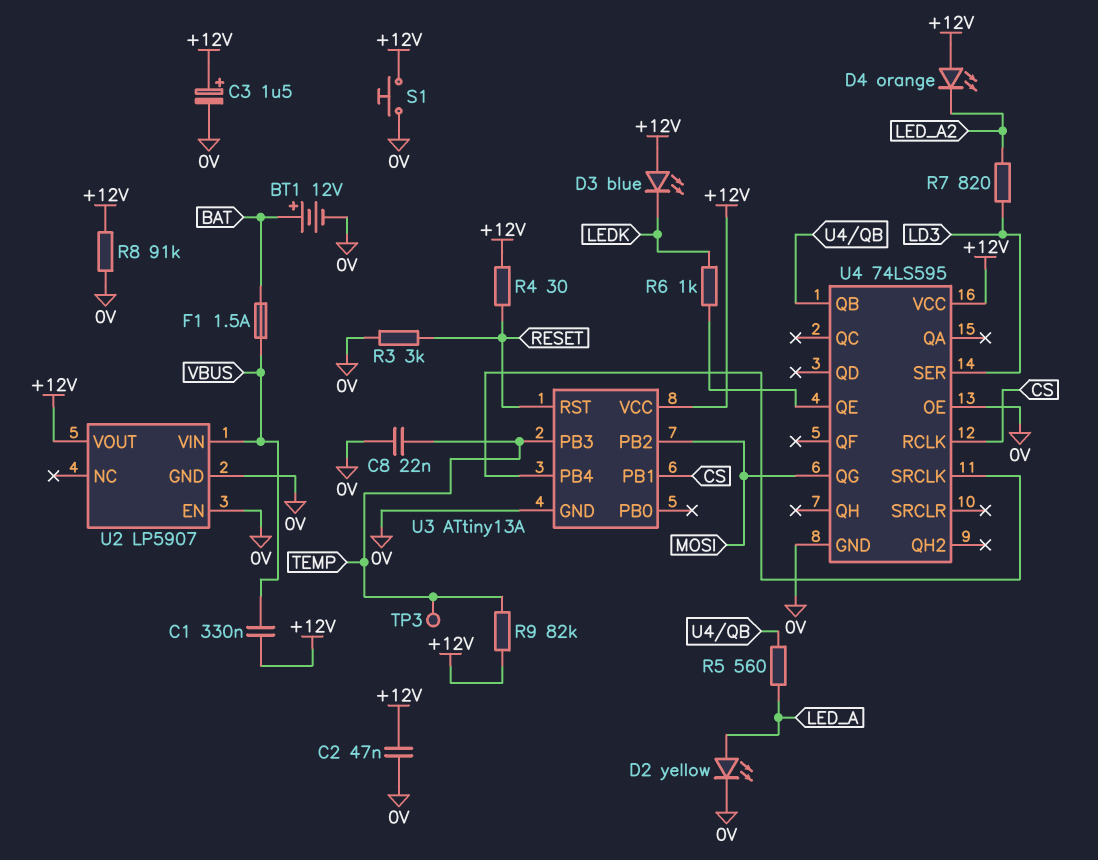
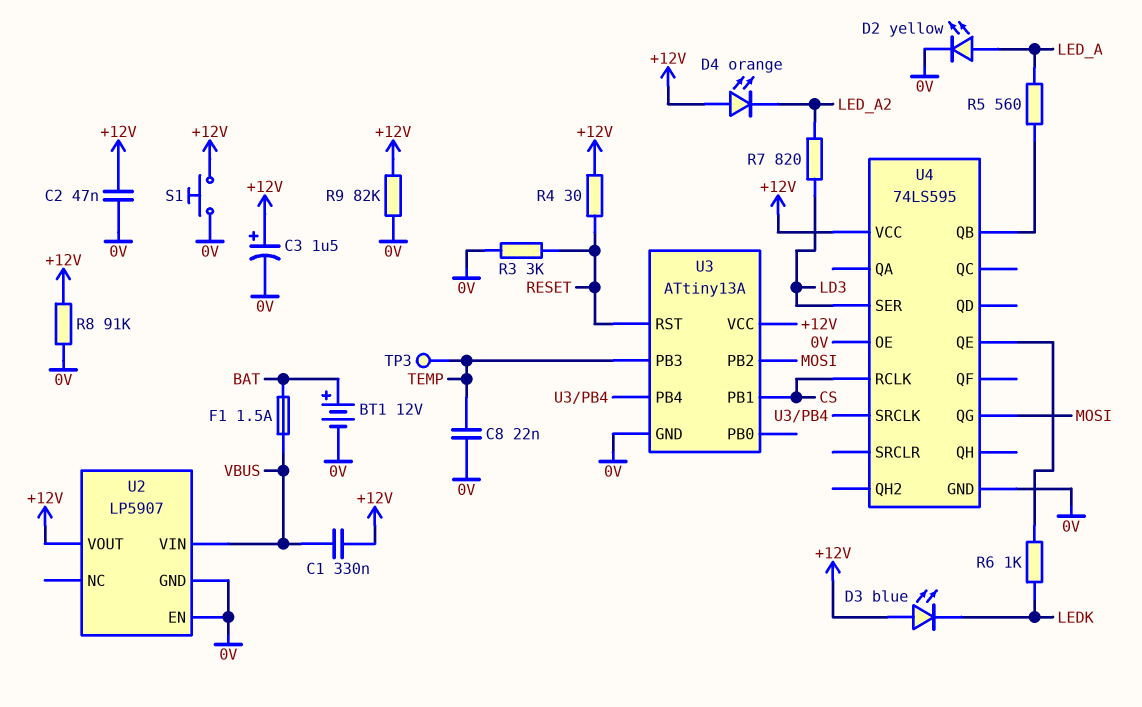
R9: 82k (+12V, TEMP) -> 82k (+12V, 0V)

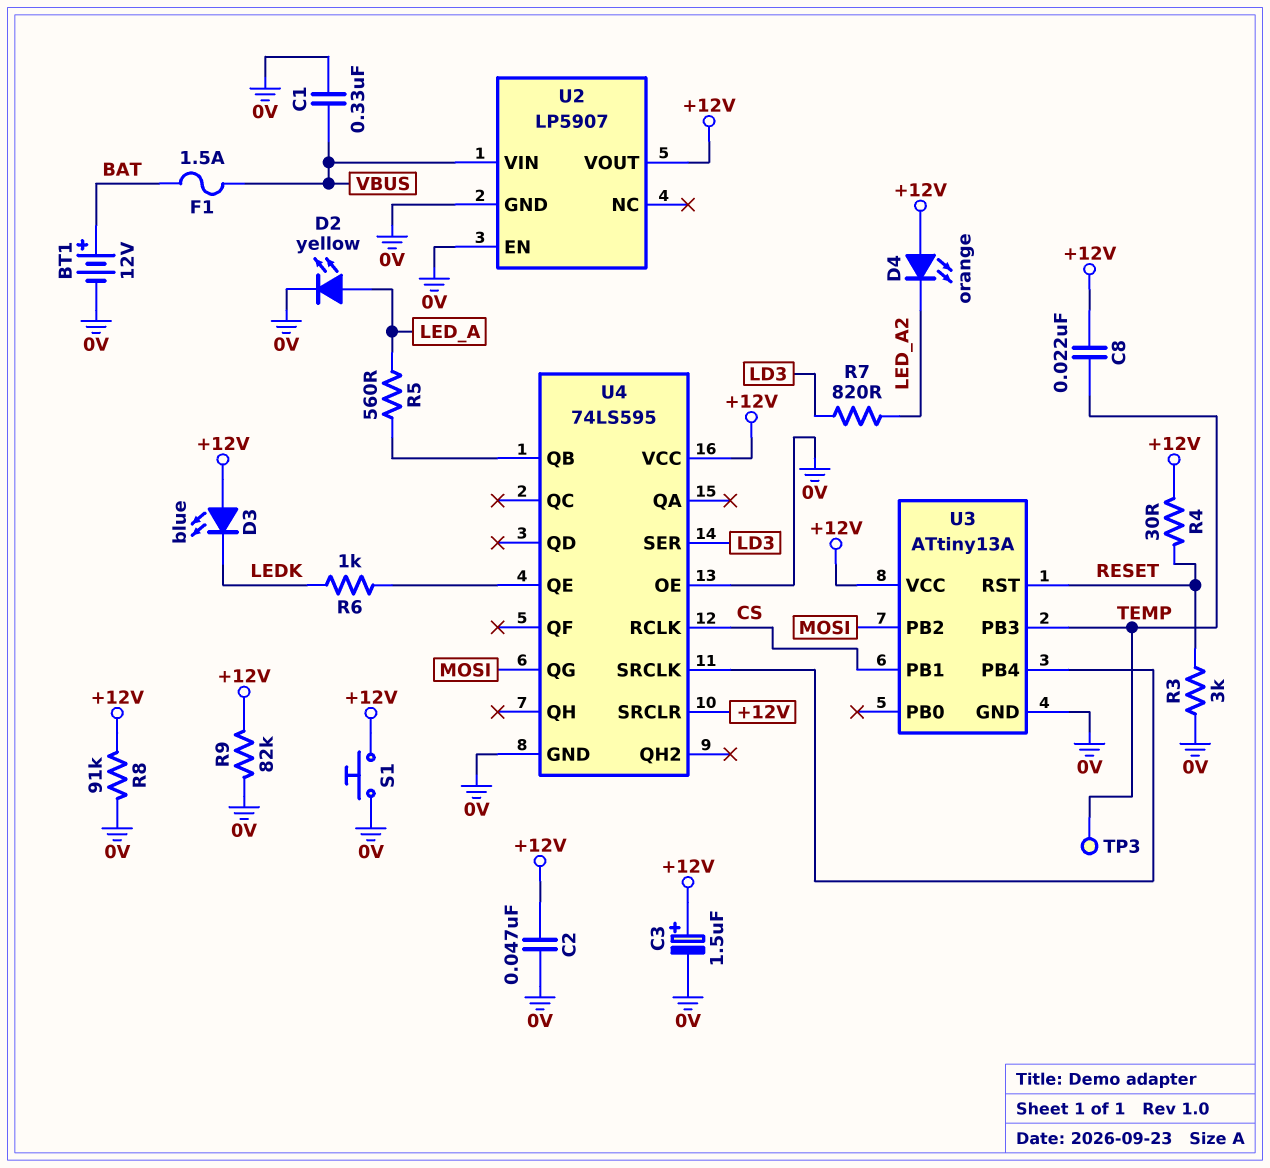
C1: 330nF (+12V, VBUS) -> 330nF (0V, VBUS)
C8: 22nF (0V, TEMP) -> 22nF (+12V, TEMP)
U4 pin SRCLR: none -> +12V

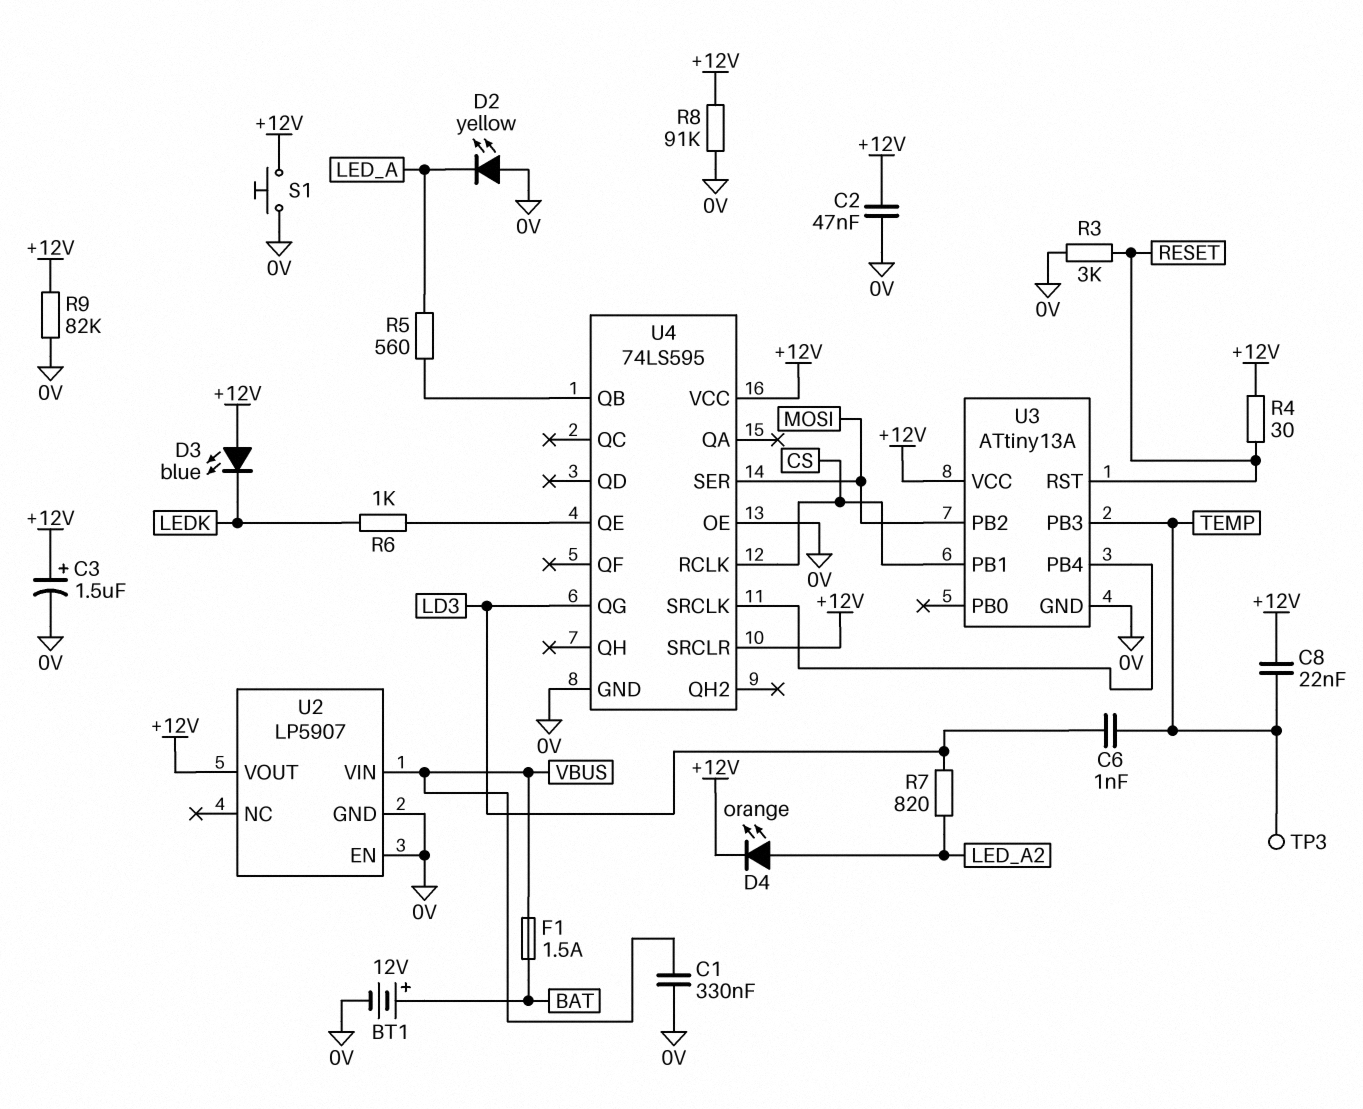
C6: none -> 1nF (LD3, TEMP)
D2: LED yellow (A LED_A, K 0V) -> LED yellow (A 0V, K LED_A)
D4: LED orange (A +12V, K LED_A2) -> LED orange (A LED_A2, K +12V)
U4 pin QG: MOSI -> LD3
U4 pin SER: LD3 -> MOSI

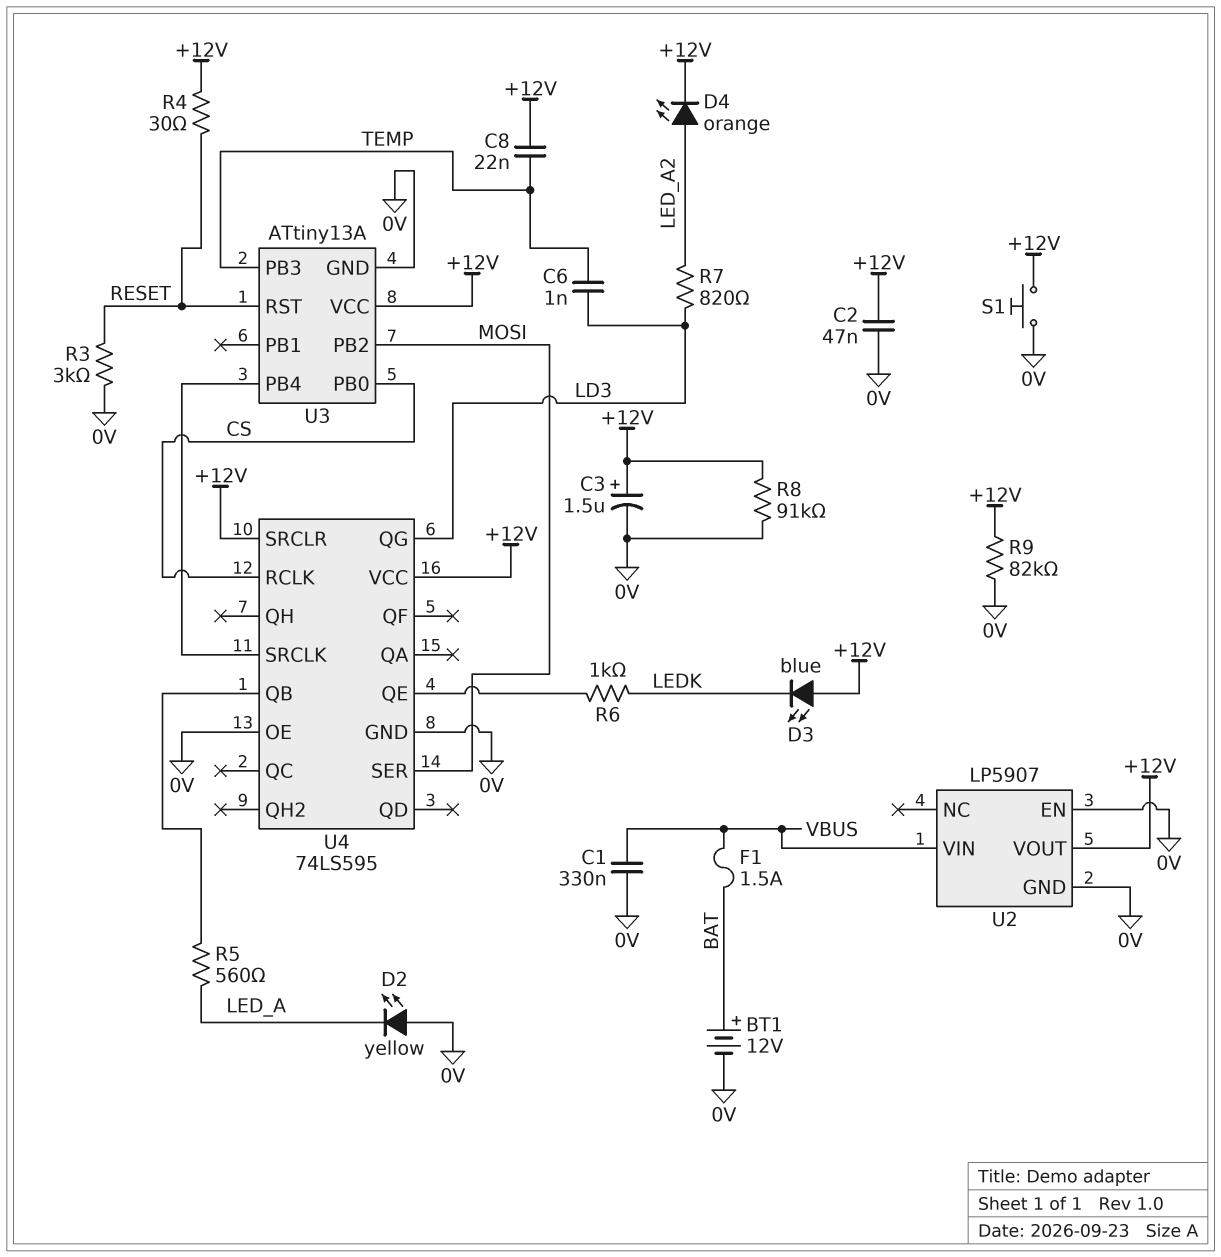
TP3: test point (TEMP) -> none
U3 pin PB0: none -> CS
U3 pin PB1: CS -> none

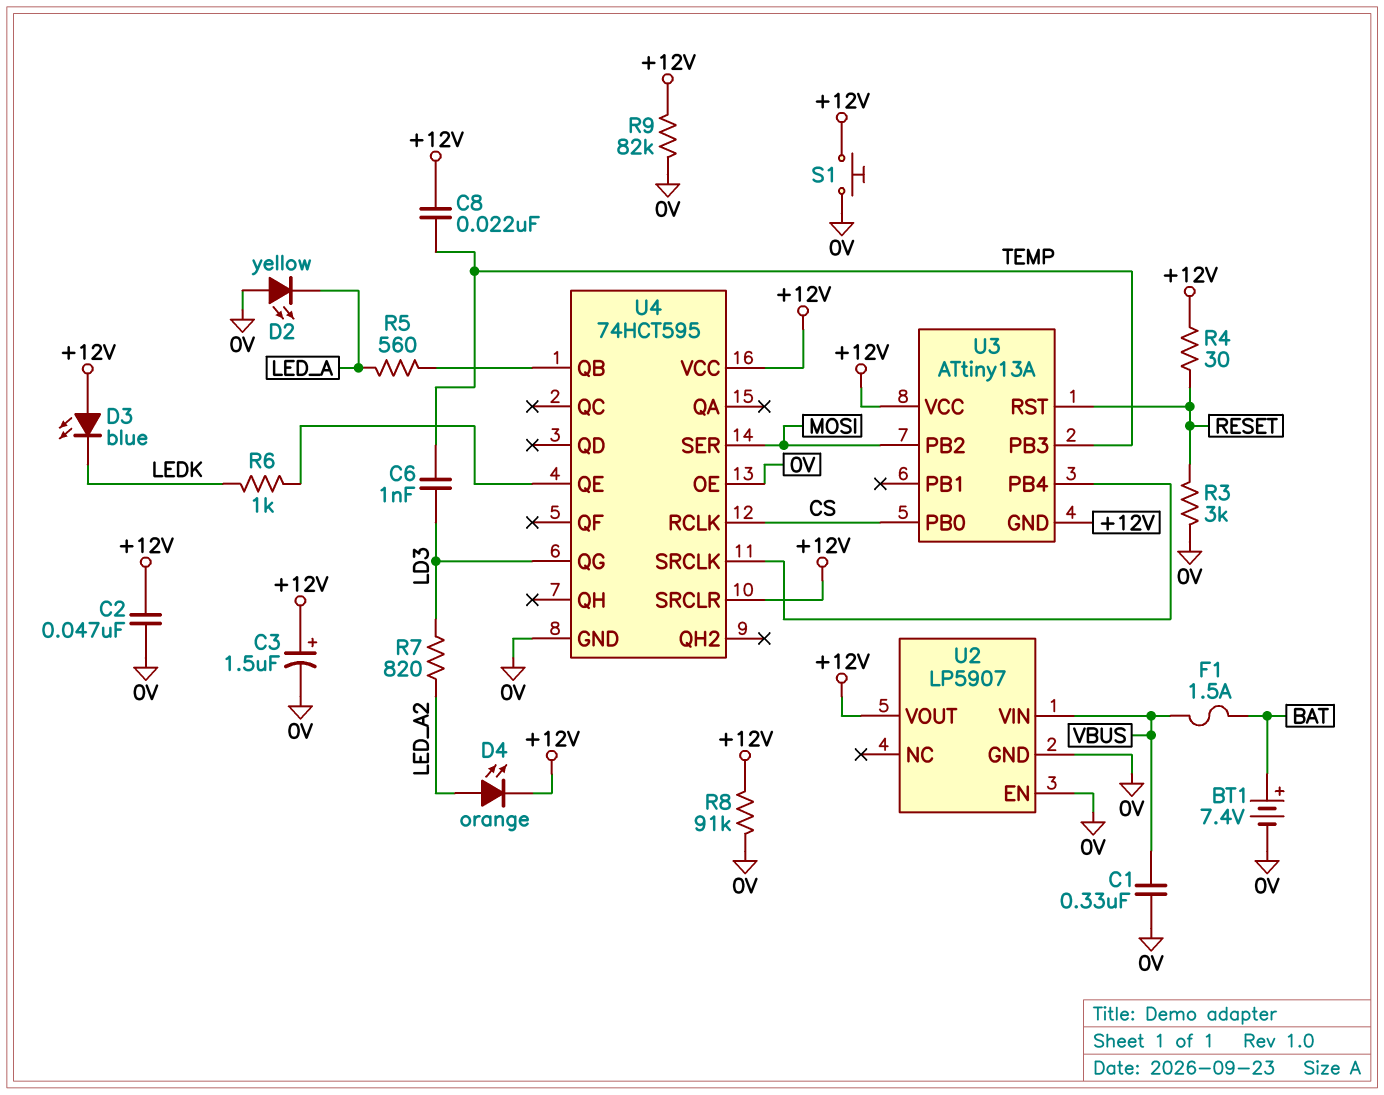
BT1: 12V (plus BAT, minus 0V) -> 7.4V (plus BAT, minus 0V)
U3 pin GND: 0V -> +12V
U4: 74LS595 -> 74HCT595

